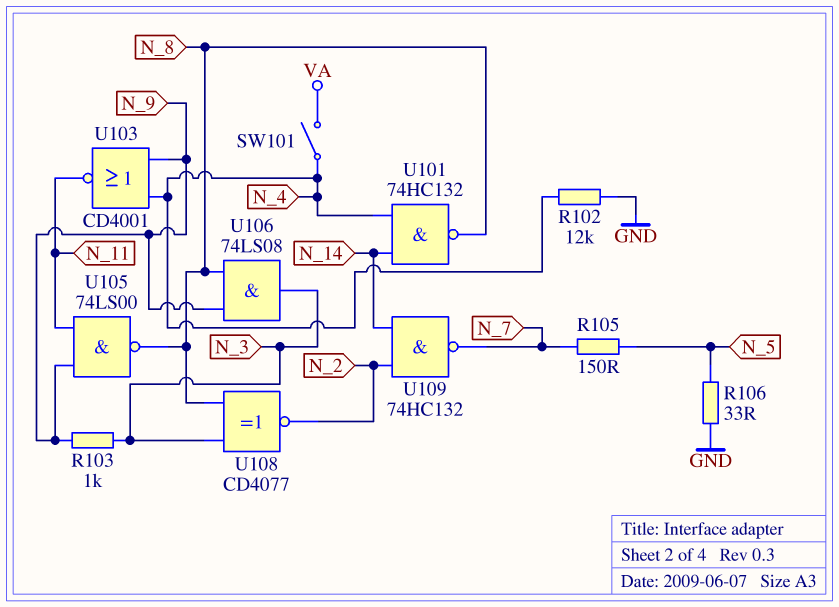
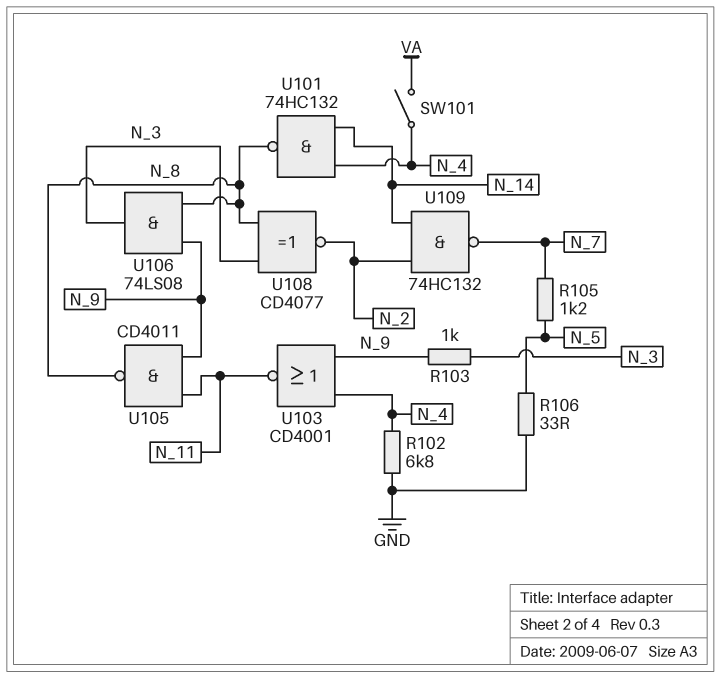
R102: 12k (GND, N_4) -> 6.8k (GND, N_4)
R105: 150 (N_5, N_7) -> 1.2k (N_5, N_7)
U105: NAND 74LS00 (in N_9, in N_11, out N_8) -> NAND CD4011 (in N_9, in N_11, out N_8)

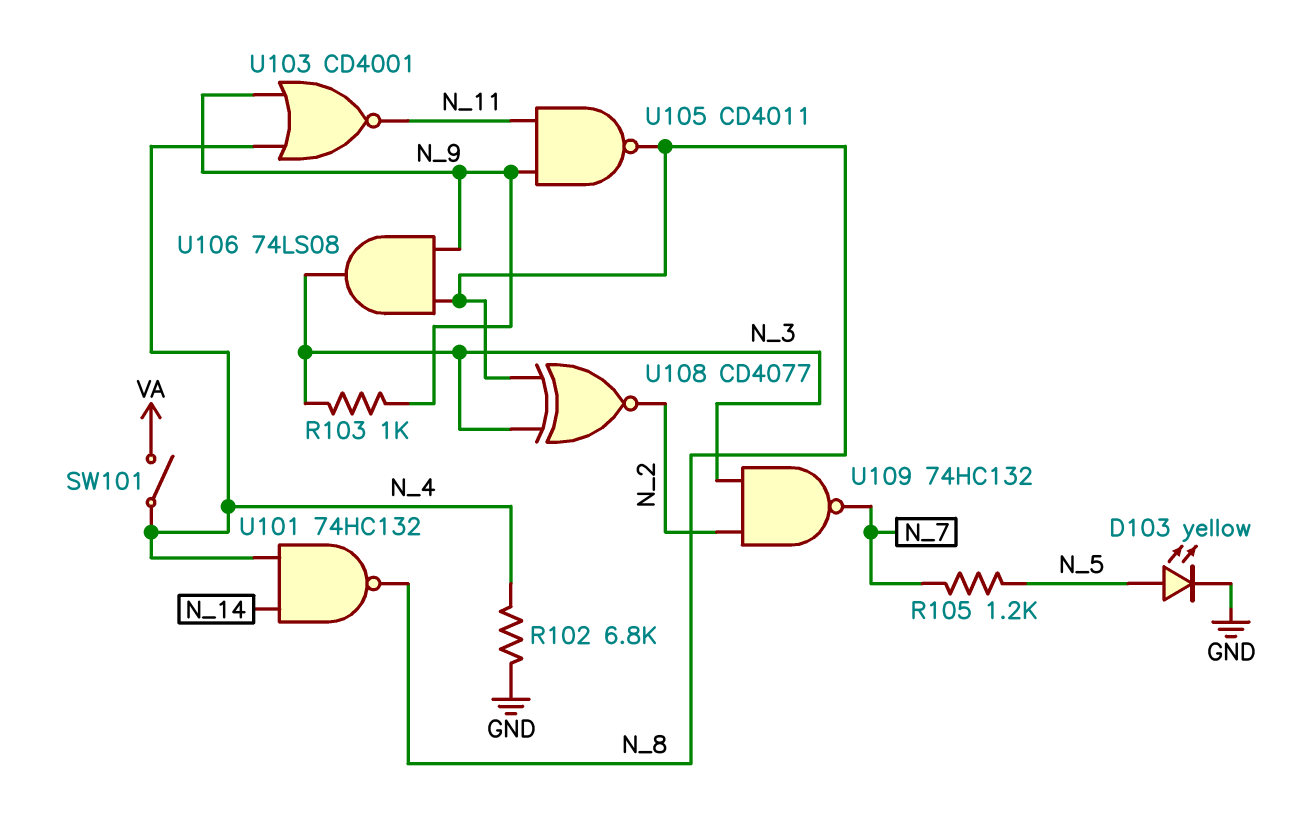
D103: none -> LED yellow (A N_5, K GND)
R106: 33 (GND, N_5) -> none
U109: NAND 74HC132 (in N_2, in N_14, out N_7) -> NAND 74HC132 (in N_2, in N_3, out N_7)

